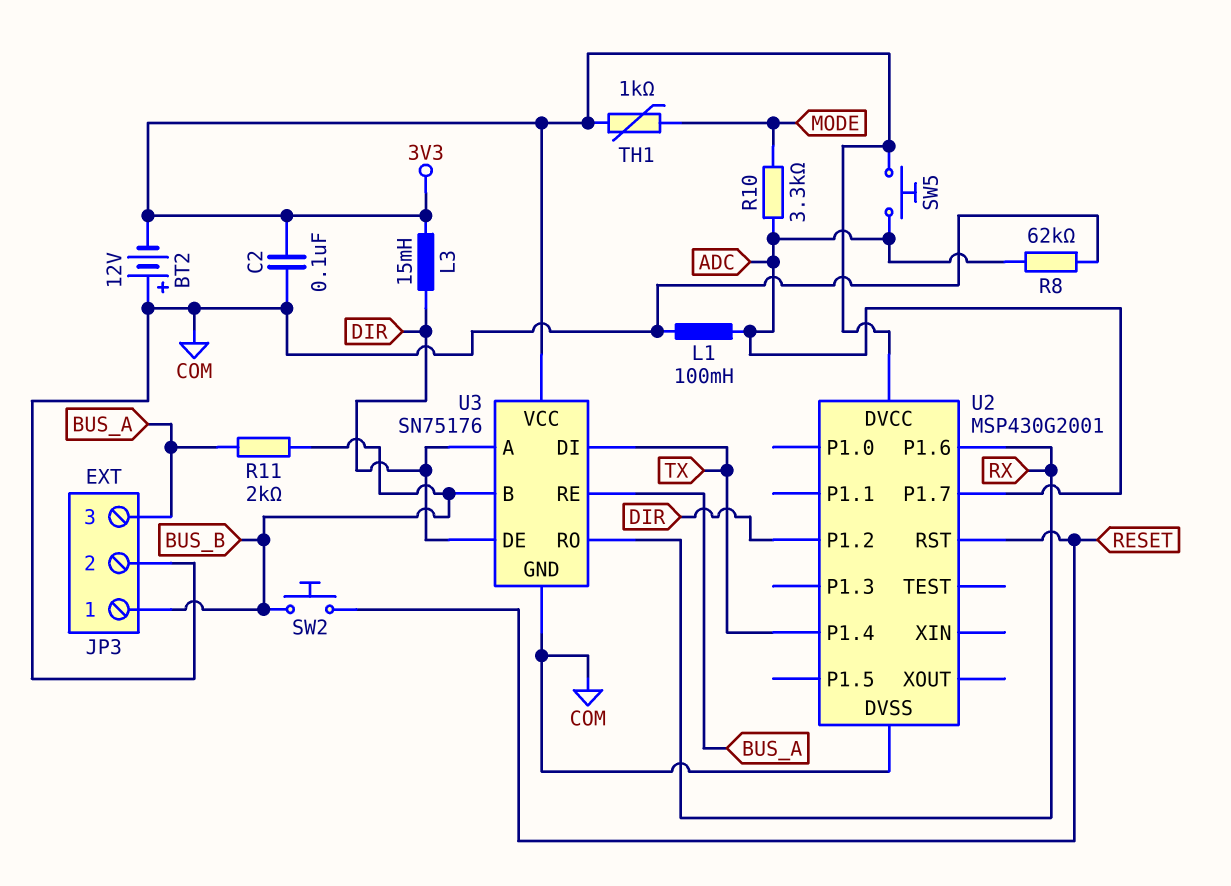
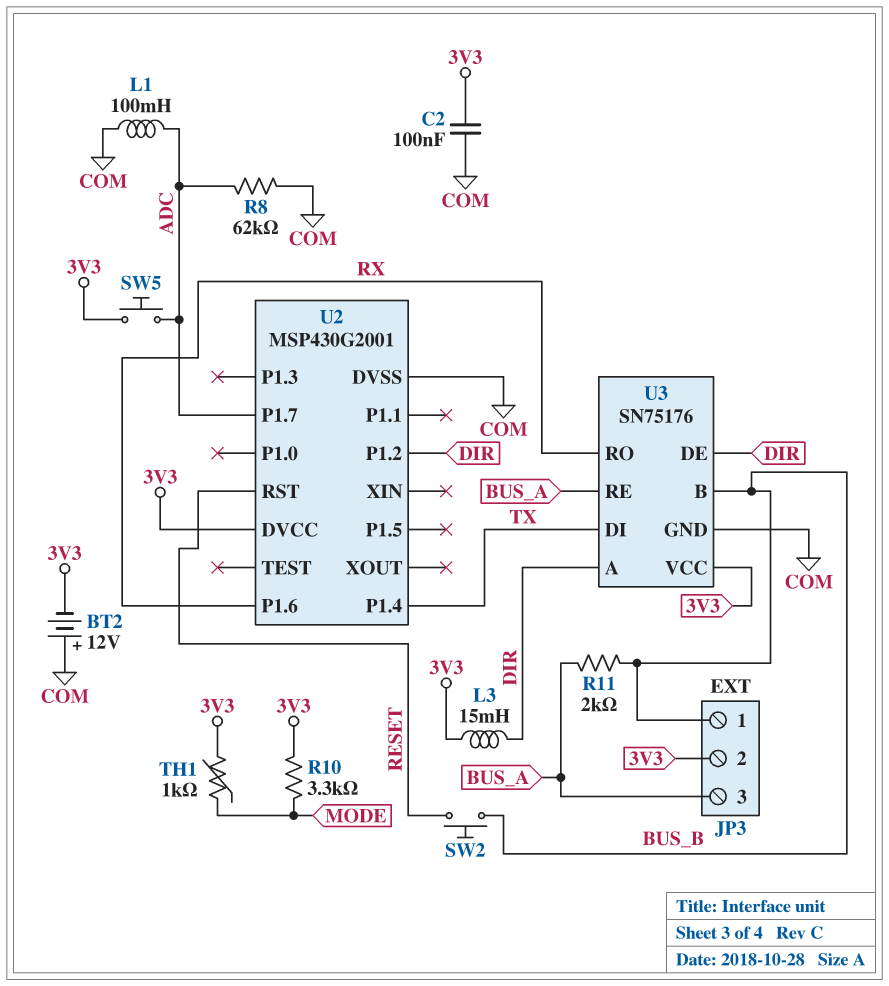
JP3 pin 2: COM -> 3V3
R10: 3.3k (ADC, MODE) -> 3.3k (3V3, MODE)

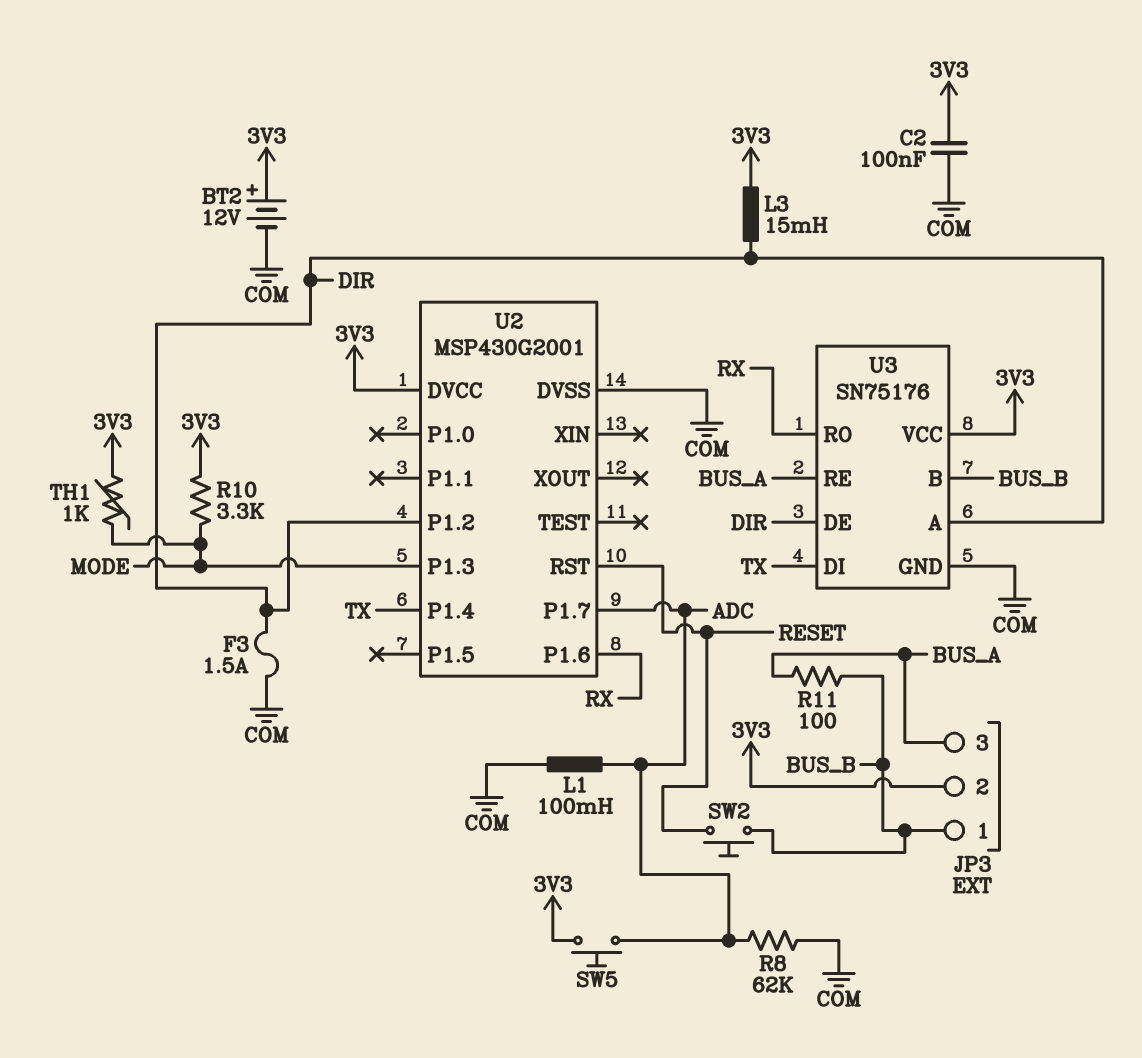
BT2: 12V (plus COM, minus 3V3) -> 12V (plus 3V3, minus COM)
F3: none -> 1.5A (COM, DIR)
R11: 2k (BUS_A, BUS_B) -> 100 (BUS_A, BUS_B)
U2 pin P1.3: none -> MODE

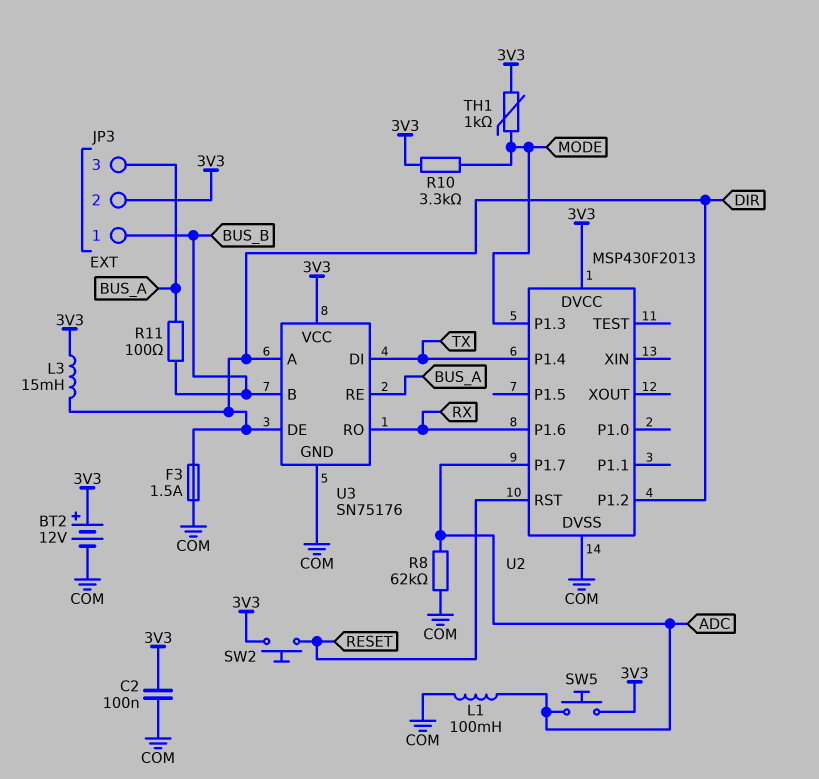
SW2: button (BUS_B, RESET) -> button (3V3, RESET)
U2: MSP430G2001 -> MSP430F2013

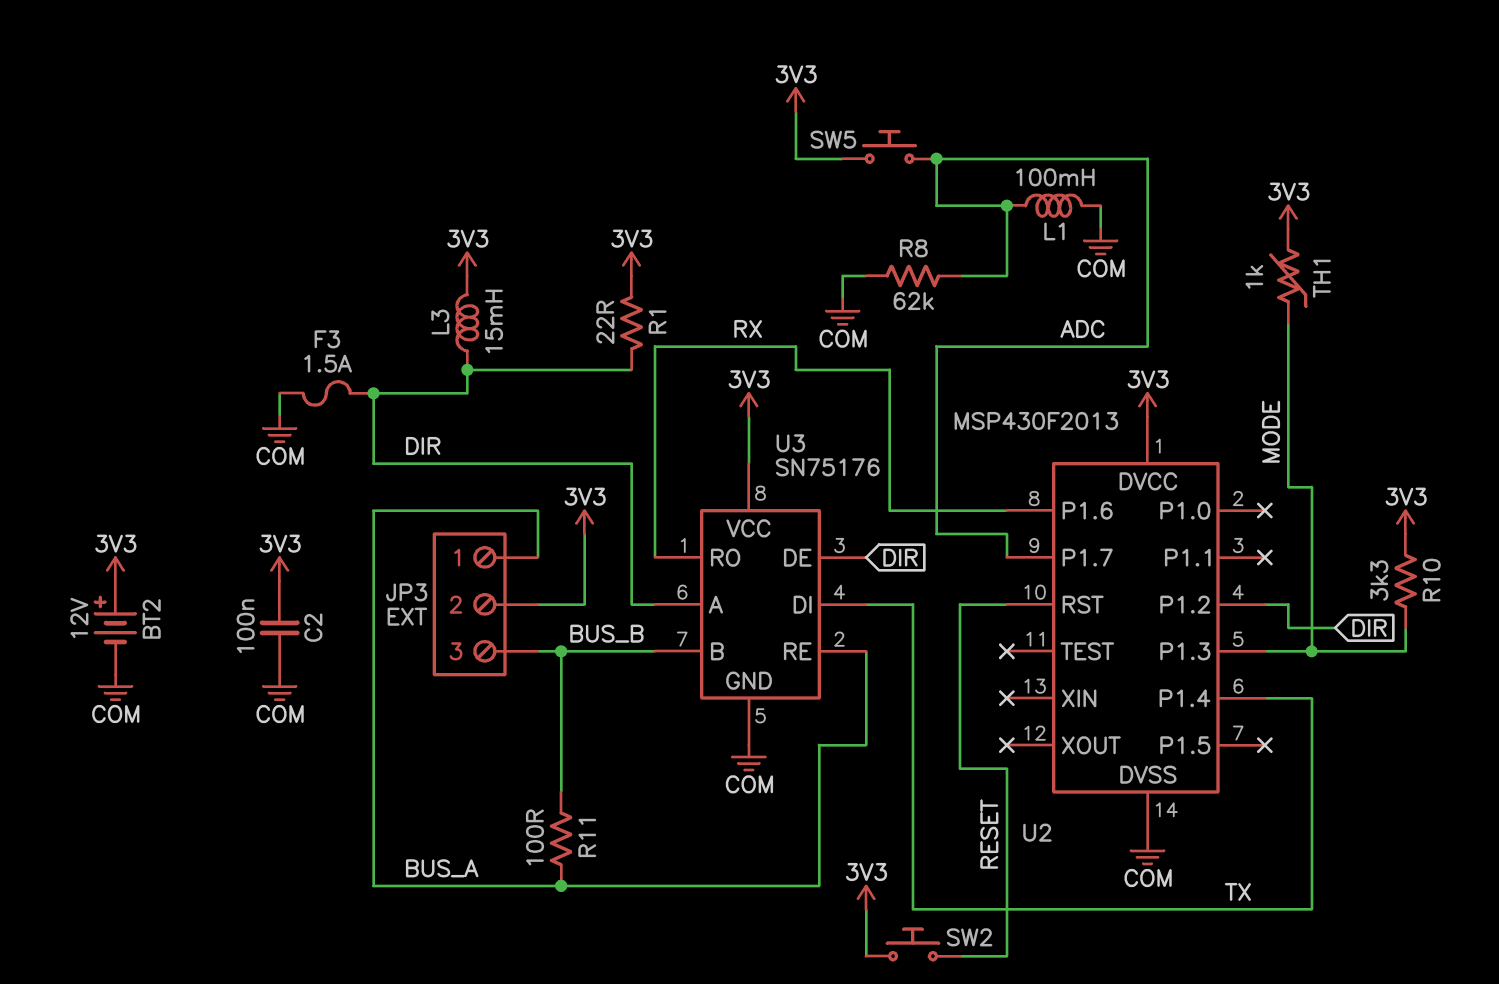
JP3 pin 1: BUS_B -> BUS_A
JP3 pin 3: BUS_A -> BUS_B
R1: none -> 22 (3V3, DIR)

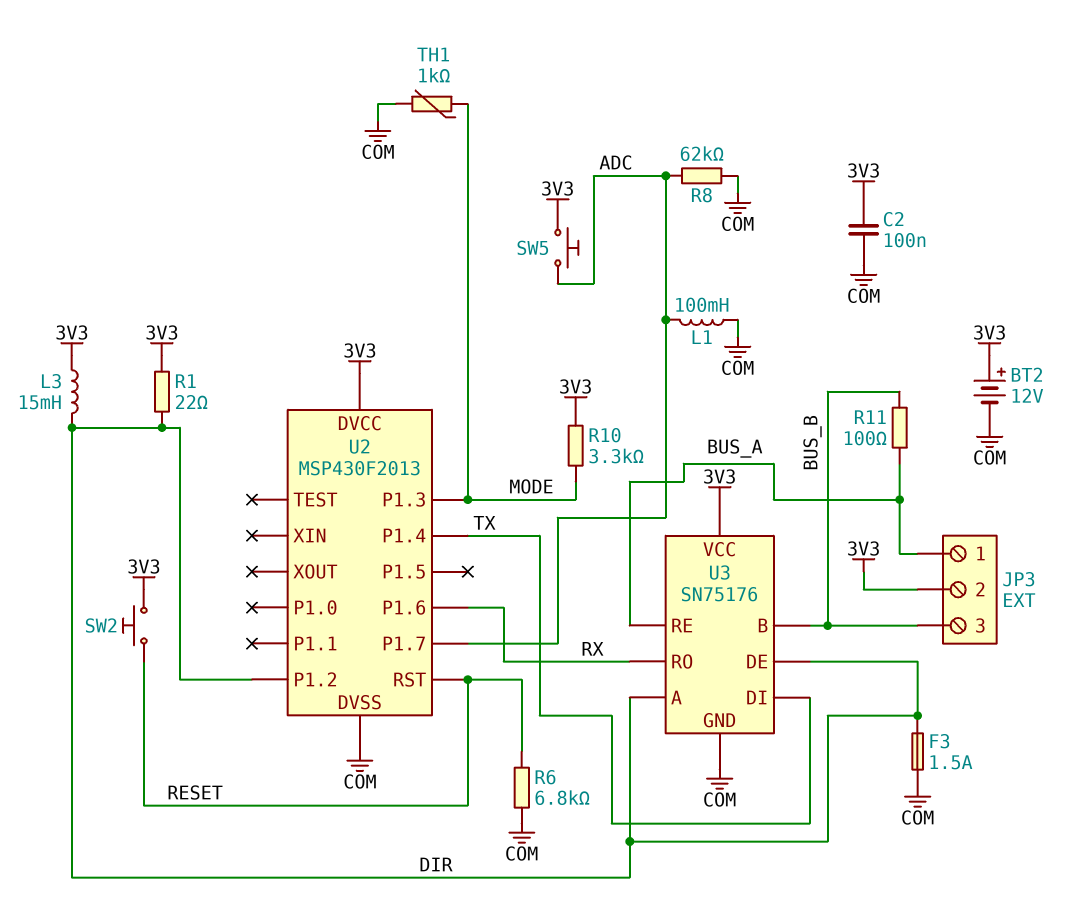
R6: none -> 6.8k (COM, RESET)
TH1: 1k (3V3, MODE) -> 1k (COM, MODE)

